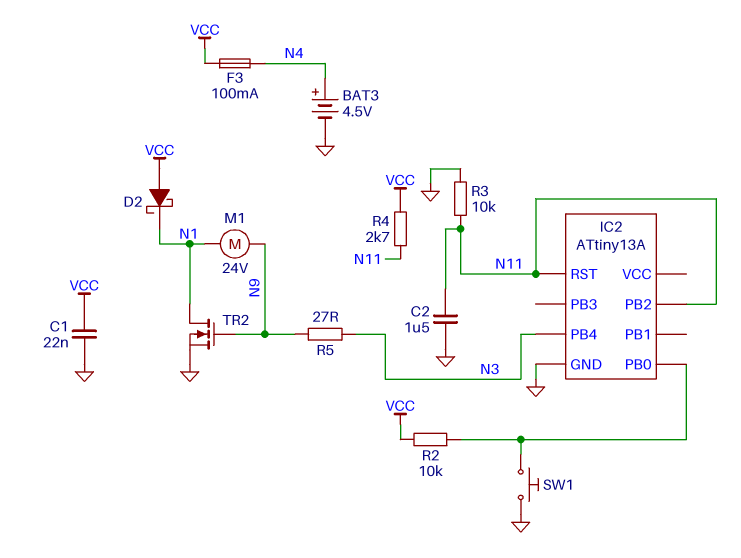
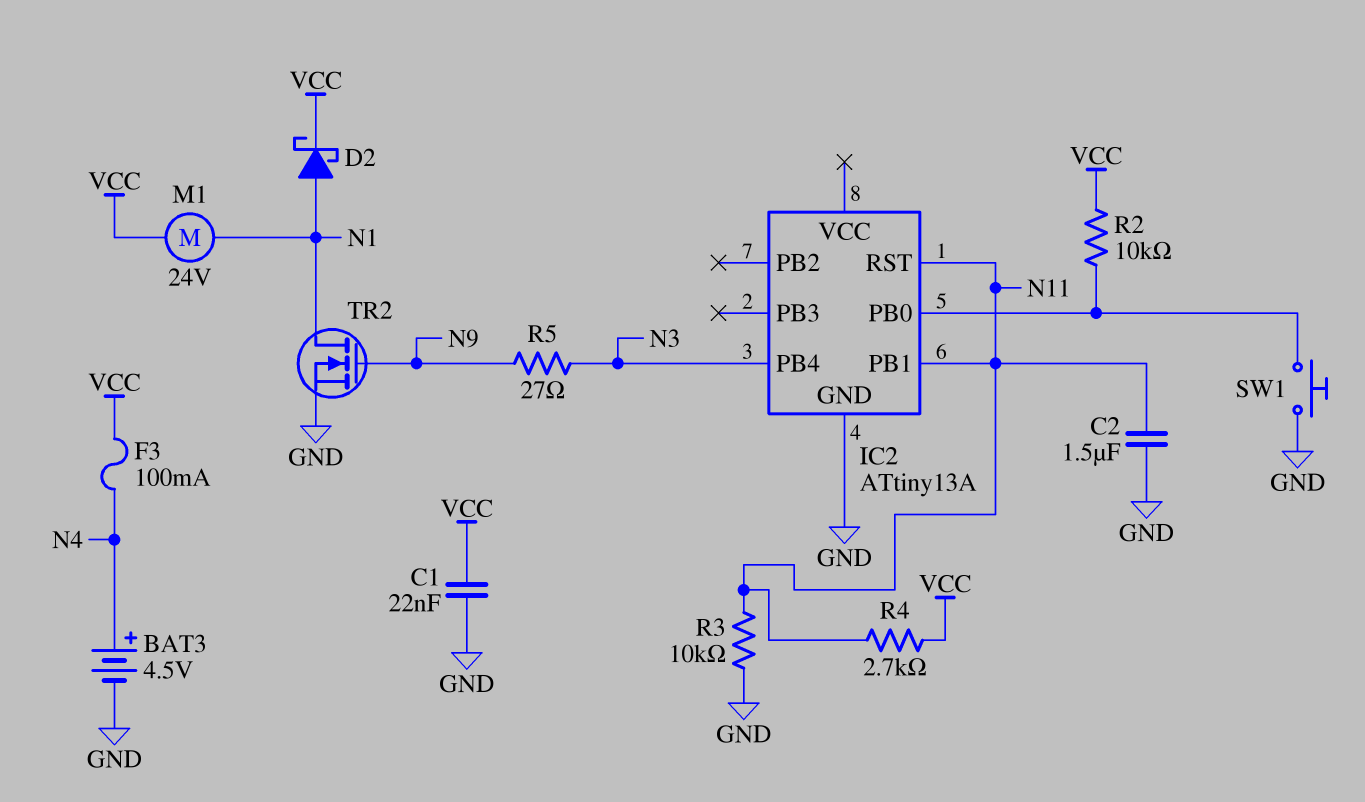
D2: schottky (A VCC, K N1) -> schottky (A N1, K VCC)
IC2 pin PB1: none -> N11
IC2 pin PB2: N11 -> none
M1: motor 24V (N1, N9) -> motor 24V (N1, VCC)

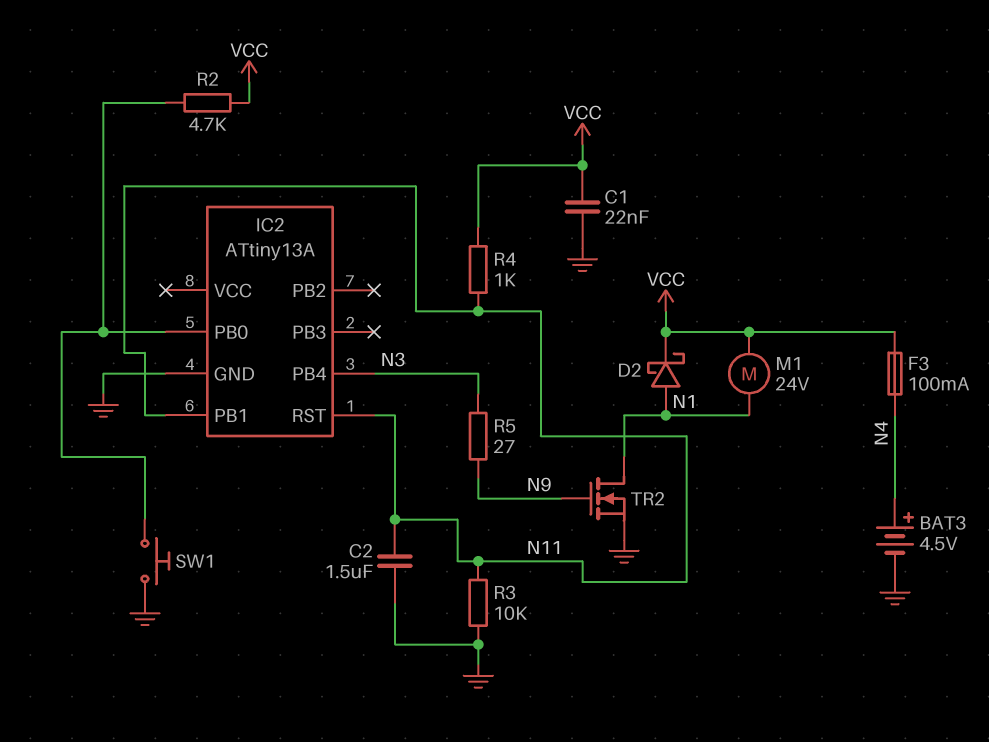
R2: 10k (IC2/PB0, VCC) -> 4.7k (IC2/PB0, VCC)
R4: 2.7k (N11, VCC) -> 1k (N11, VCC)

